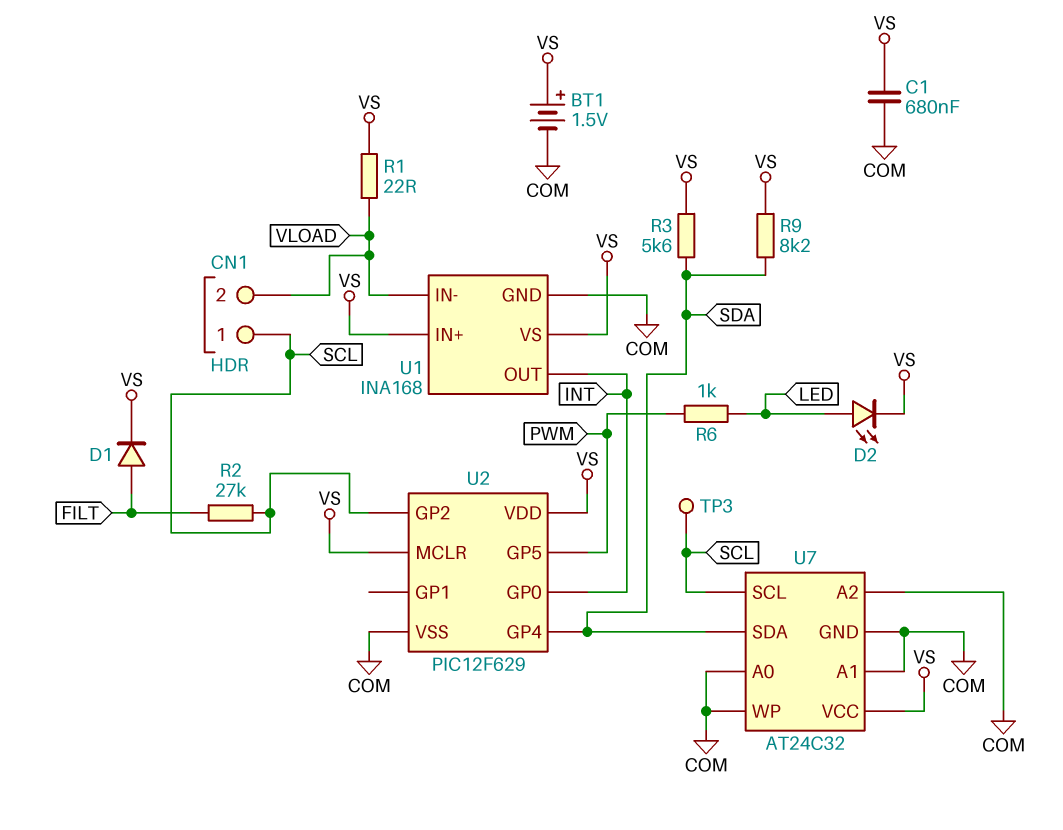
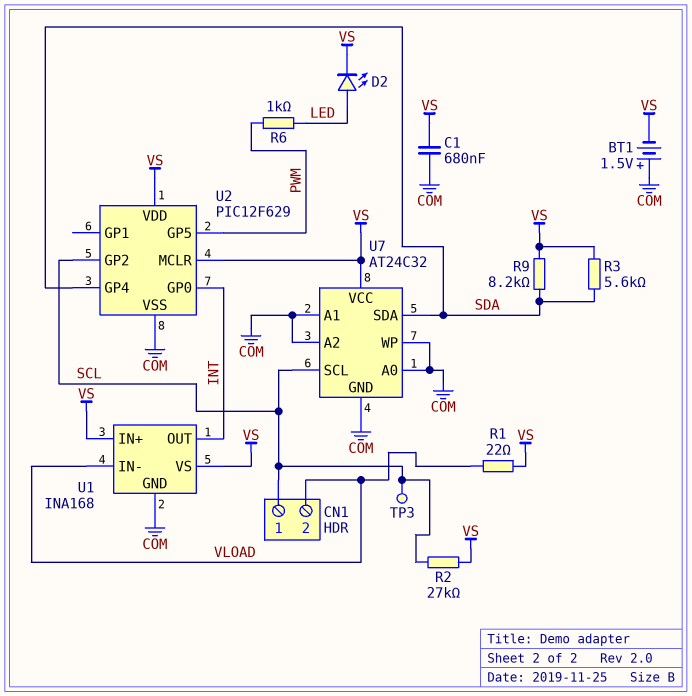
BT1: 1.5V (plus VS, minus COM) -> 1.5V (plus COM, minus VS)
D1: diode (A FILT, K VS) -> none
R2: 27k (FILT, SCL) -> 27k (SCL, VS)

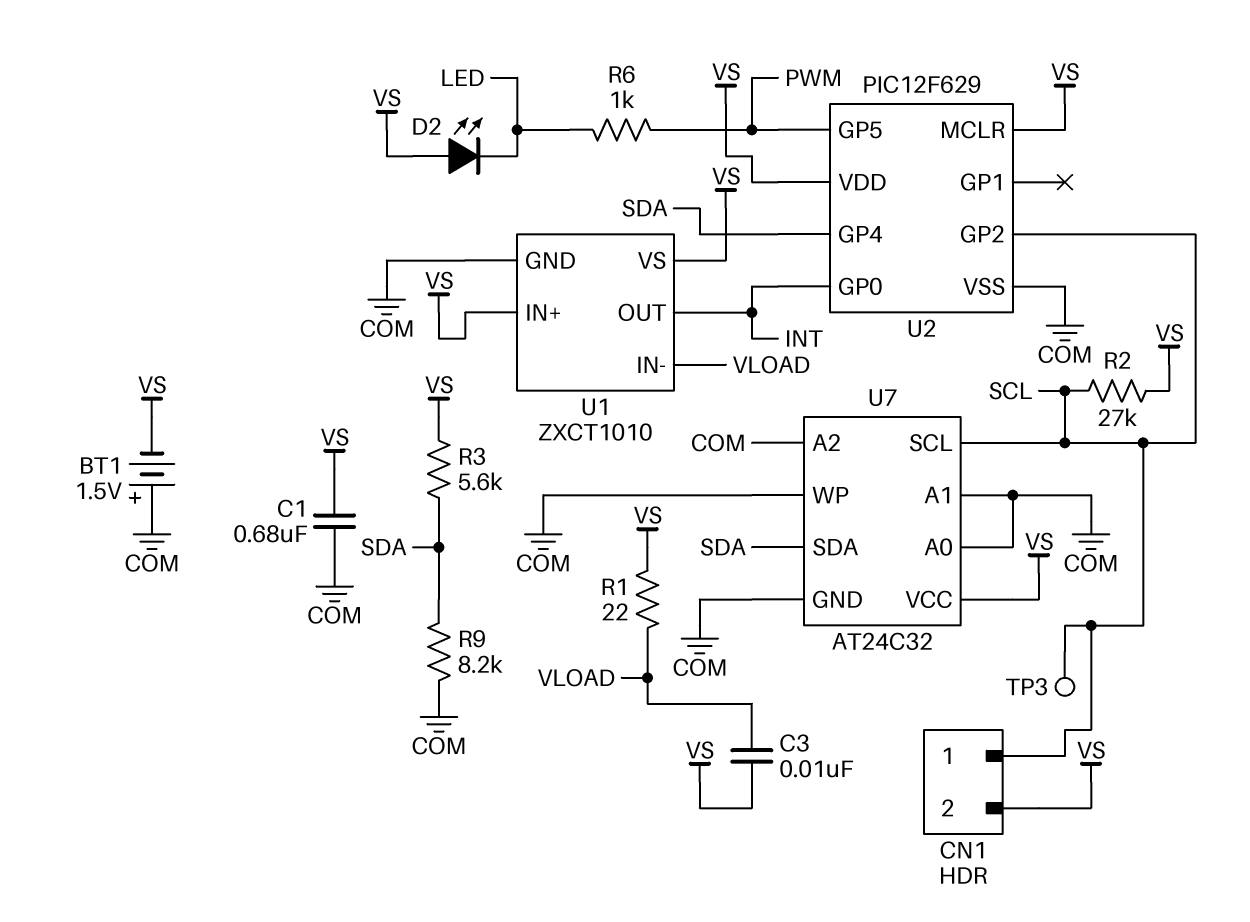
C3: none -> 10nF (VLOAD, VS)
CN1 pin 2: VLOAD -> VS
D2: LED (A LED, K VS) -> LED (A VS, K LED)
R9: 8.2k (SDA, VS) -> 8.2k (COM, SDA)
U1: INA168 -> ZXCT1010

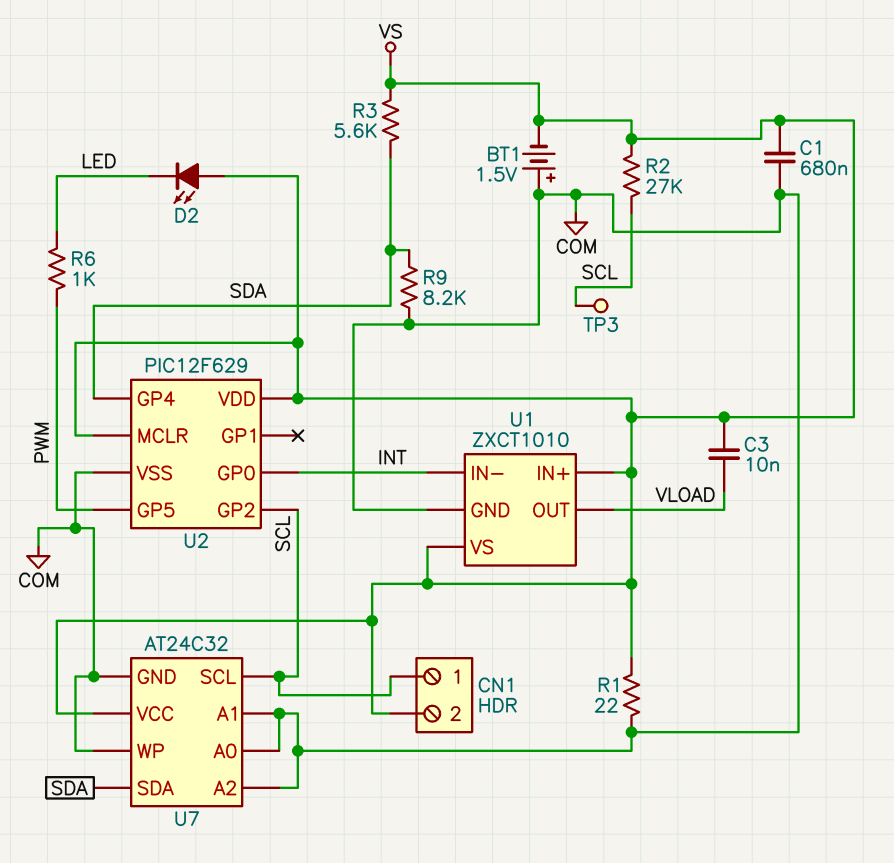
R1: 22 (VLOAD, VS) -> 22 (COM, VS)
U1 pin IN-: VLOAD -> INT
U1 pin OUT: INT -> VLOAD

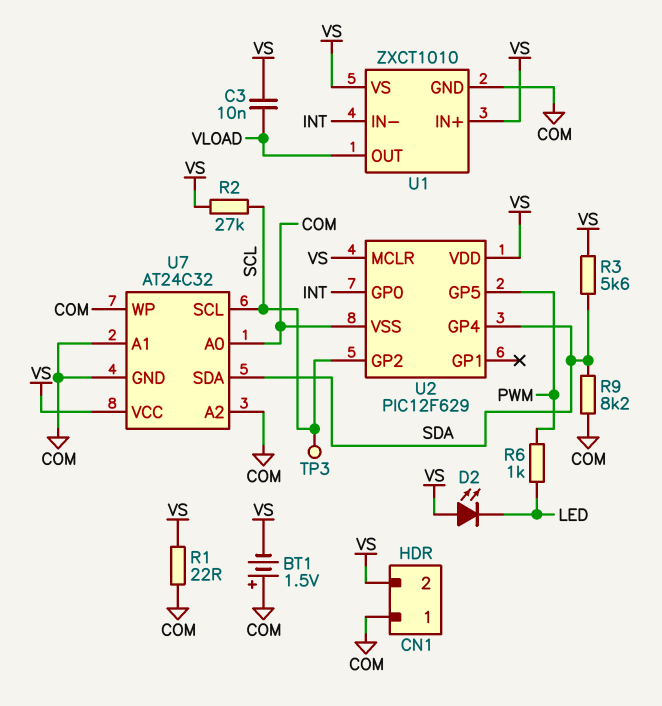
C1: 680nF (COM, VS) -> none
CN1 pin 1: SCL -> COM

